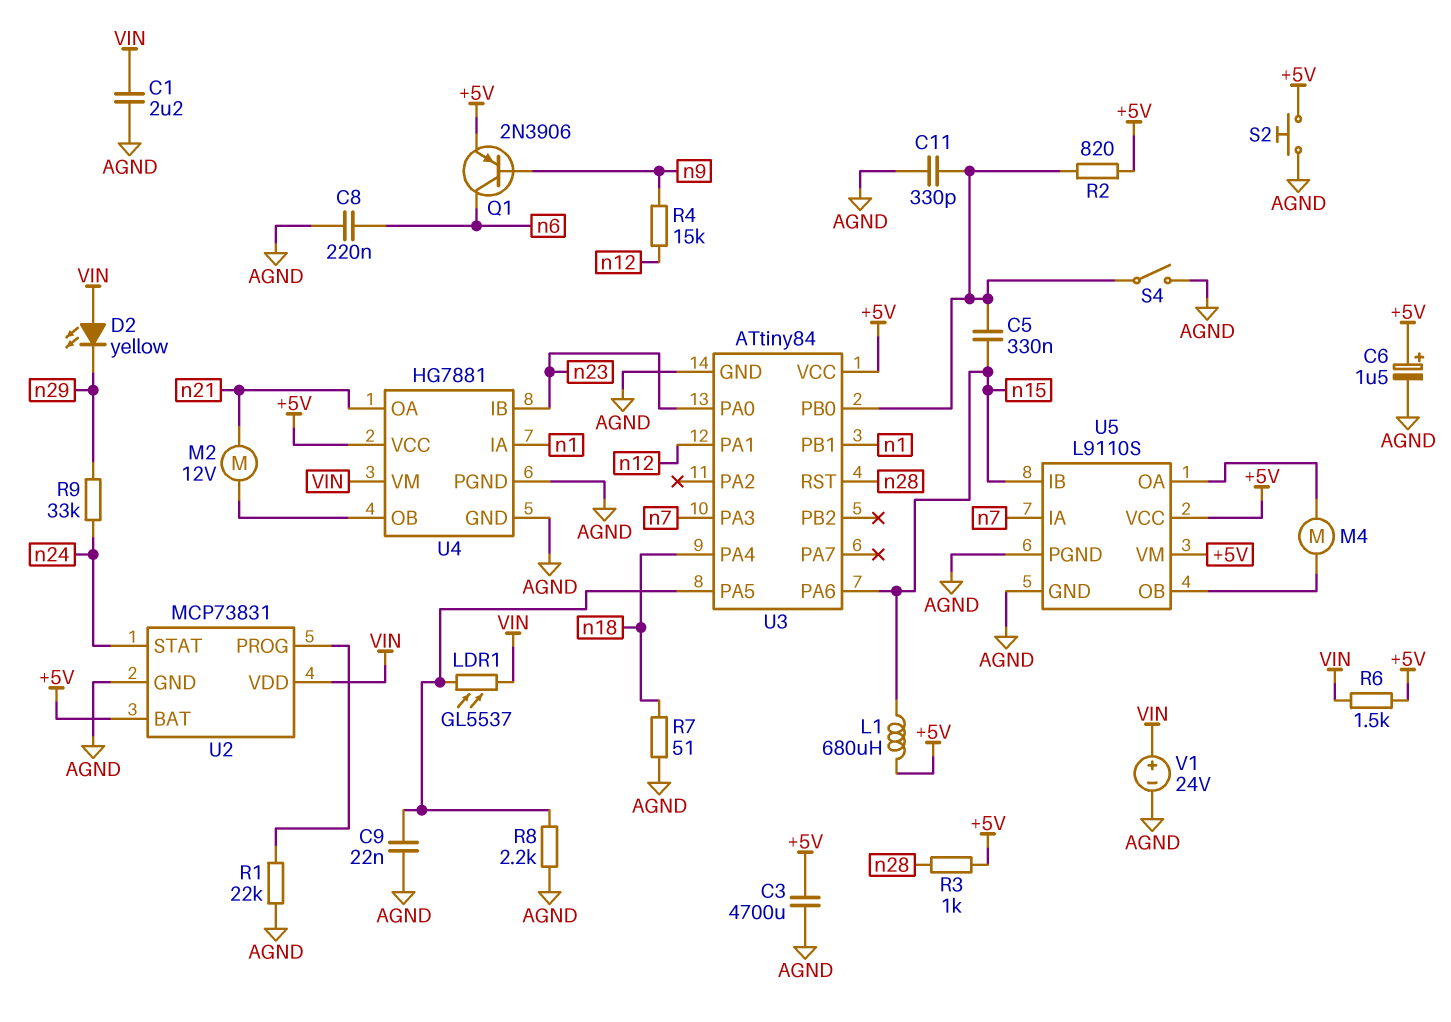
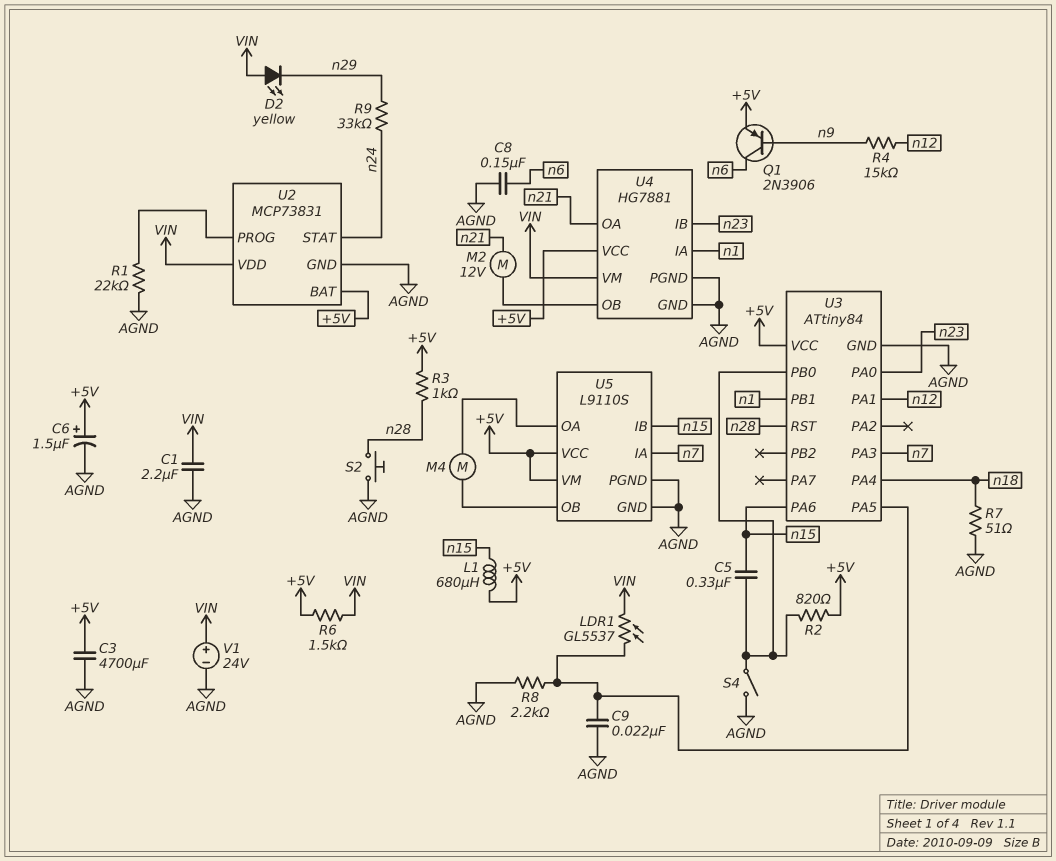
C8: 220nF (AGND, n6) -> 150nF (AGND, n6)
C11: 330pF (AGND, U3/PB0) -> none
S2: button (+5V, AGND) -> button (AGND, n28)

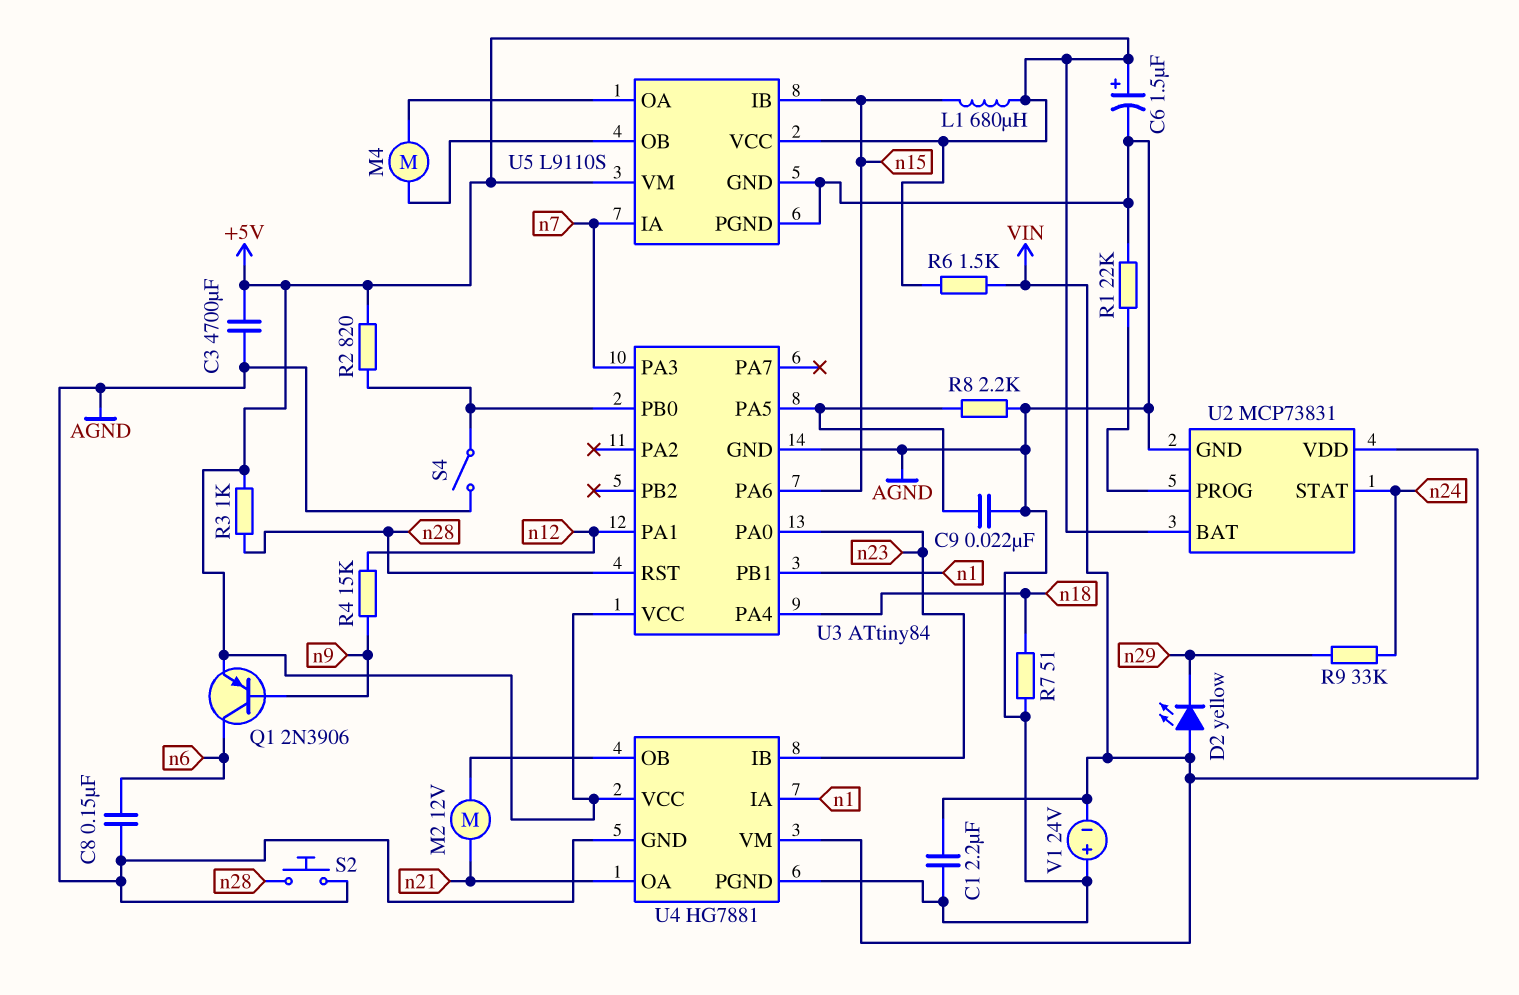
C5: 330nF (U3/PB0, n15) -> none
LDR1: GL5537 (U3/PA5, VIN) -> none
V1: 24V (plus VIN, minus AGND) -> 24V (plus AGND, minus VIN)

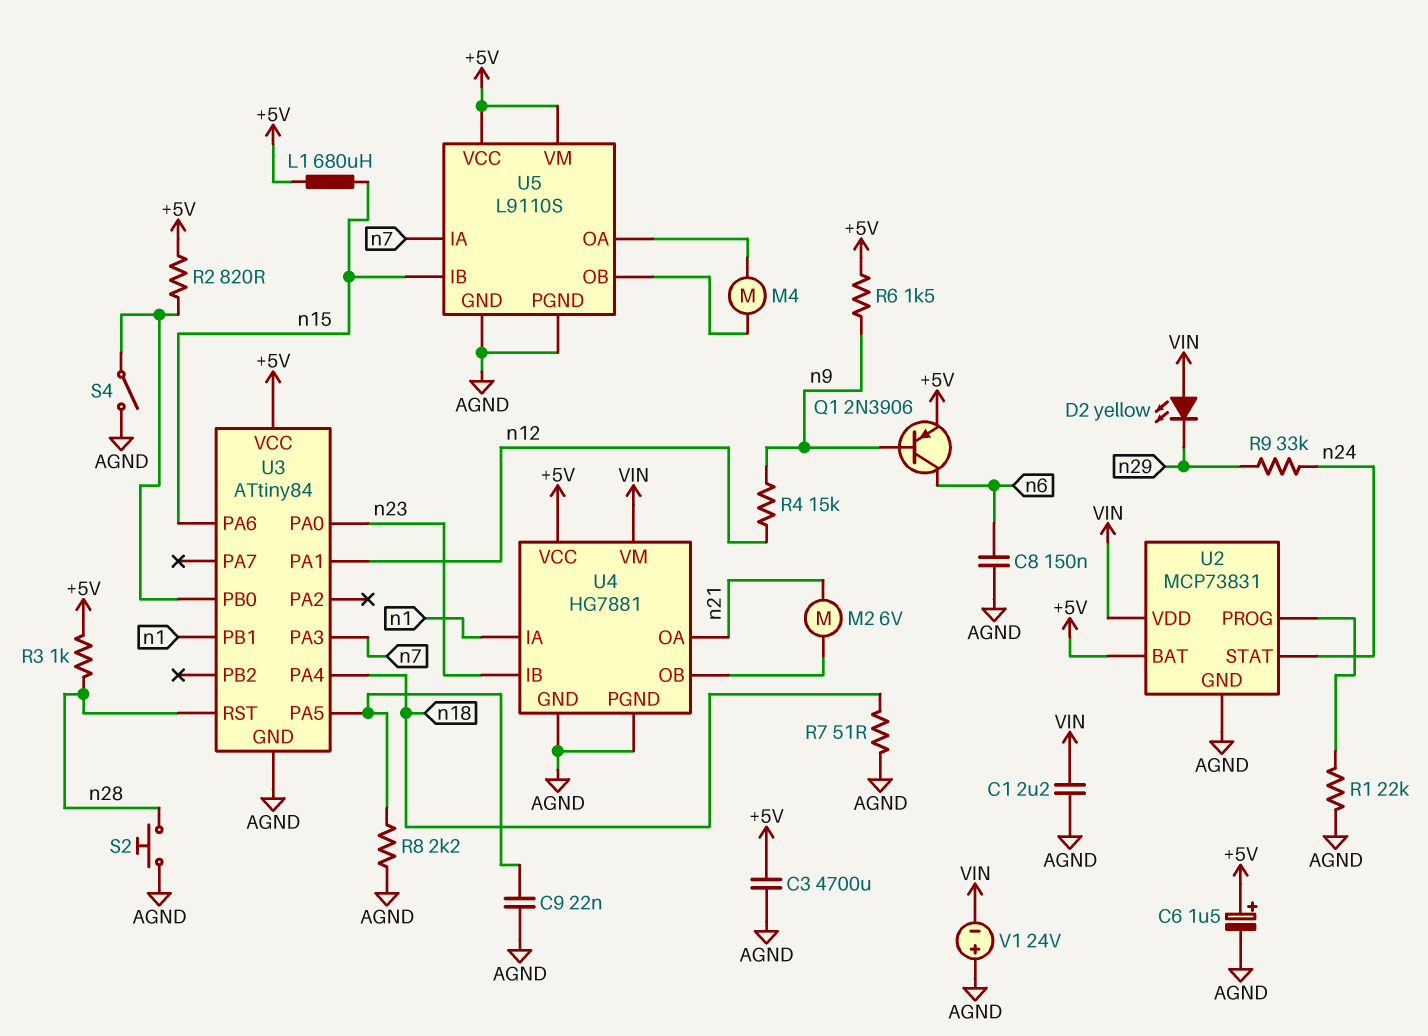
M2: motor 12V (U4/OB, n21) -> motor 6V (U4/OB, n21)
R6: 1.5k (+5V, VIN) -> 1.5k (+5V, n9)

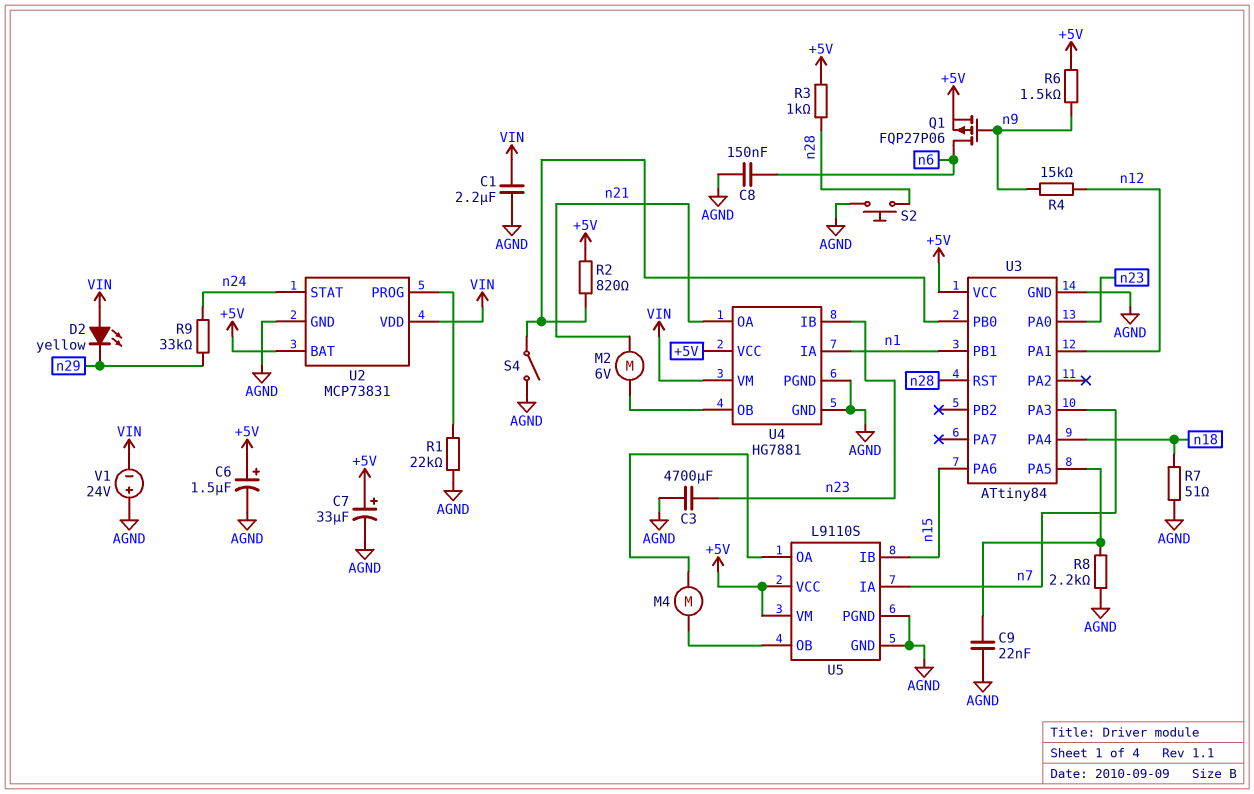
C3: 4700uF (+5V, AGND) -> 4700uF (AGND, n23)
C7: none -> 33uF (plus +5V, minus AGND)
L1: 680uH (+5V, n15) -> none
Q1: PNP 2N3906 (B n9, C n6, E +5V) -> PMOS FQP27P06 (G n9, D n6, S +5V)

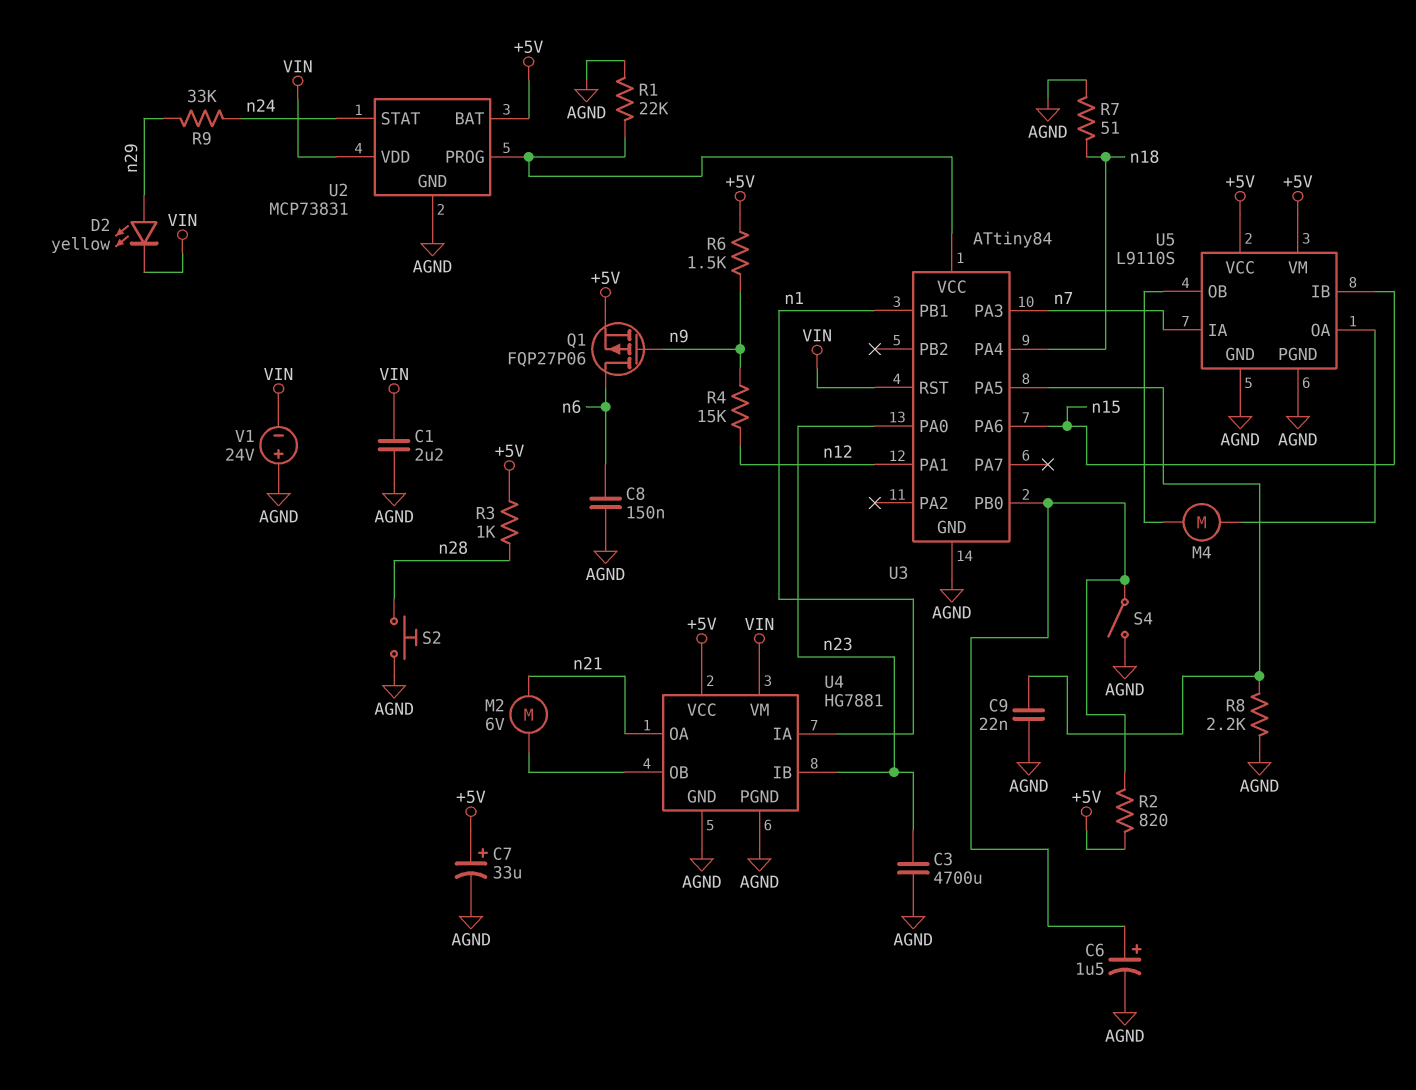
C6: 1.5uF (plus +5V, minus AGND) -> 1.5uF (plus U3/PB0, minus AGND)
D2: LED yellow (A VIN, K n29) -> LED yellow (A n29, K VIN)
U3 pin RST: n28 -> VIN
U3 pin VCC: +5V -> U2/PROG

